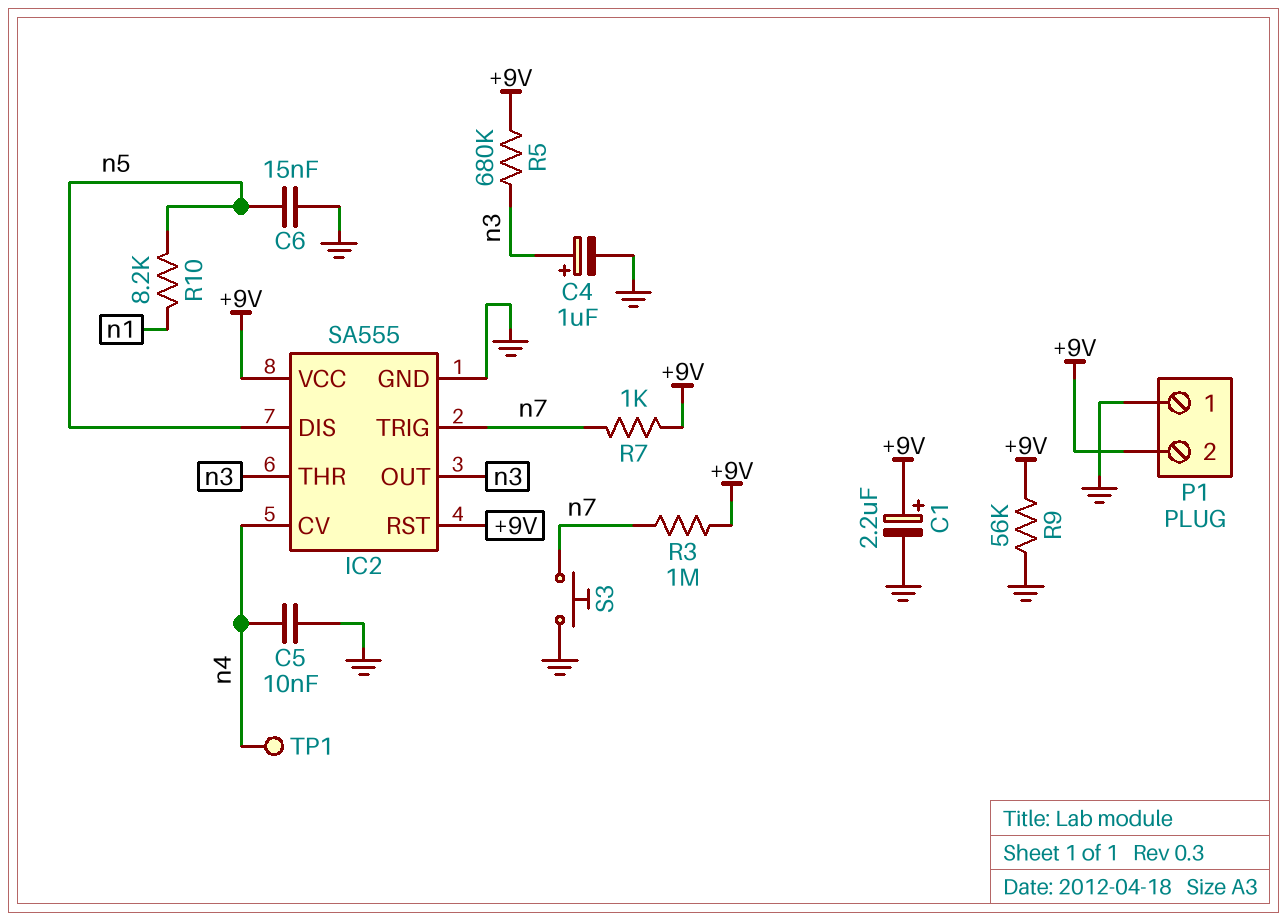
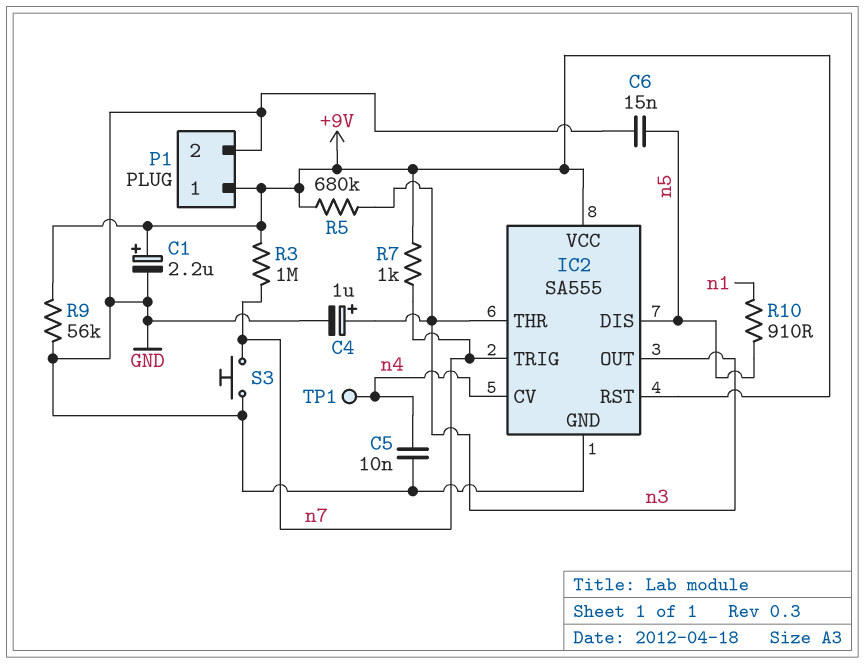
P1 pin 1: GND -> +9V
P1 pin 2: +9V -> GND
R10: 8.2k (n1, n5) -> 910 (n1, n5)

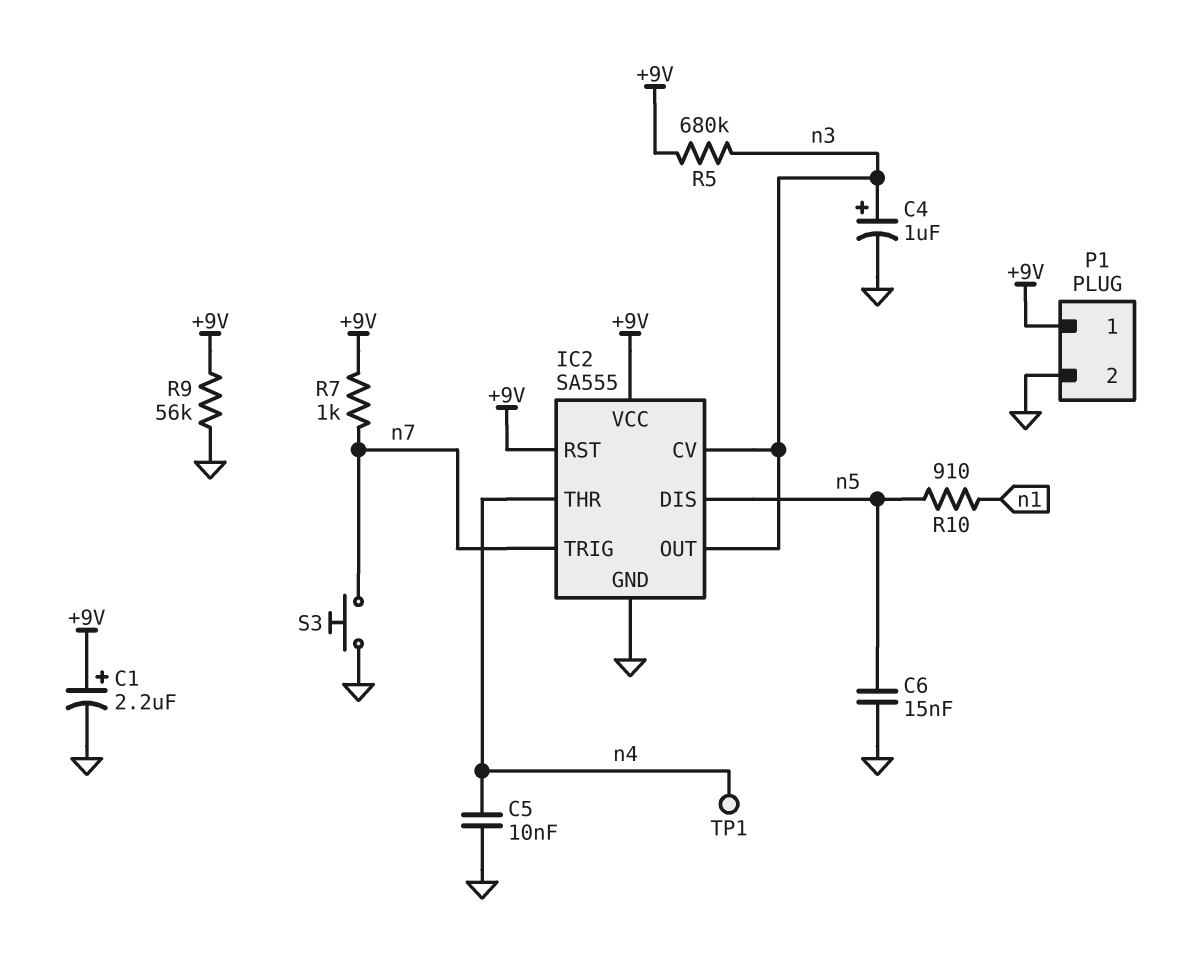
IC2 pin CV: n4 -> n3
IC2 pin THR: n3 -> n4
R3: 1M (+9V, n7) -> none

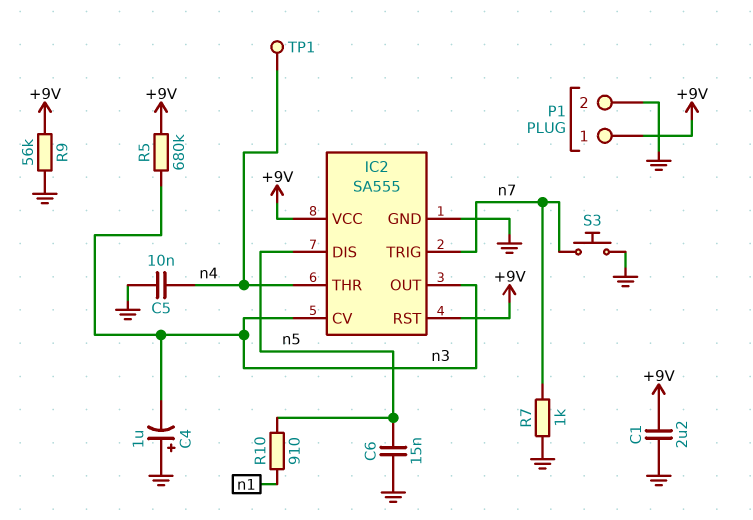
C1: 2.2uF (plus +9V, minus GND) -> 2.2uF (+9V, GND)
C4: 1uF (plus n3, minus GND) -> 1uF (plus GND, minus n3)
R7: 1k (+9V, n7) -> 1k (GND, n7)

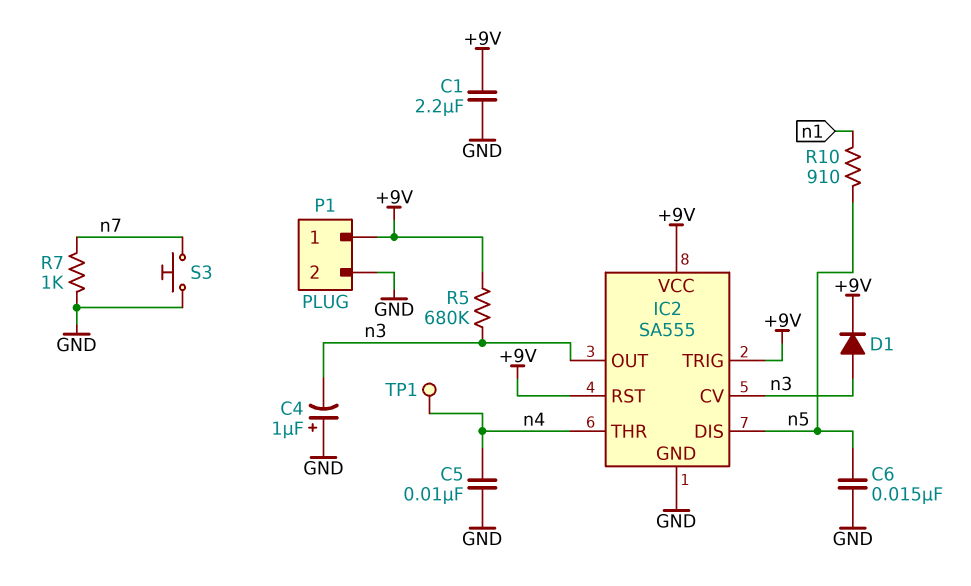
D1: none -> diode (A n3, K +9V)
IC2 pin TRIG: n7 -> +9V
R9: 56k (+9V, GND) -> none

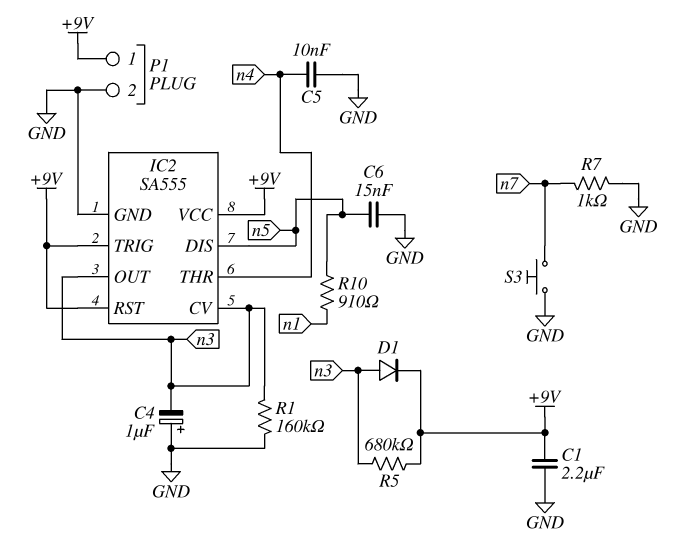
R1: none -> 160k (GND, n3)
TP1: test point (n4) -> none

